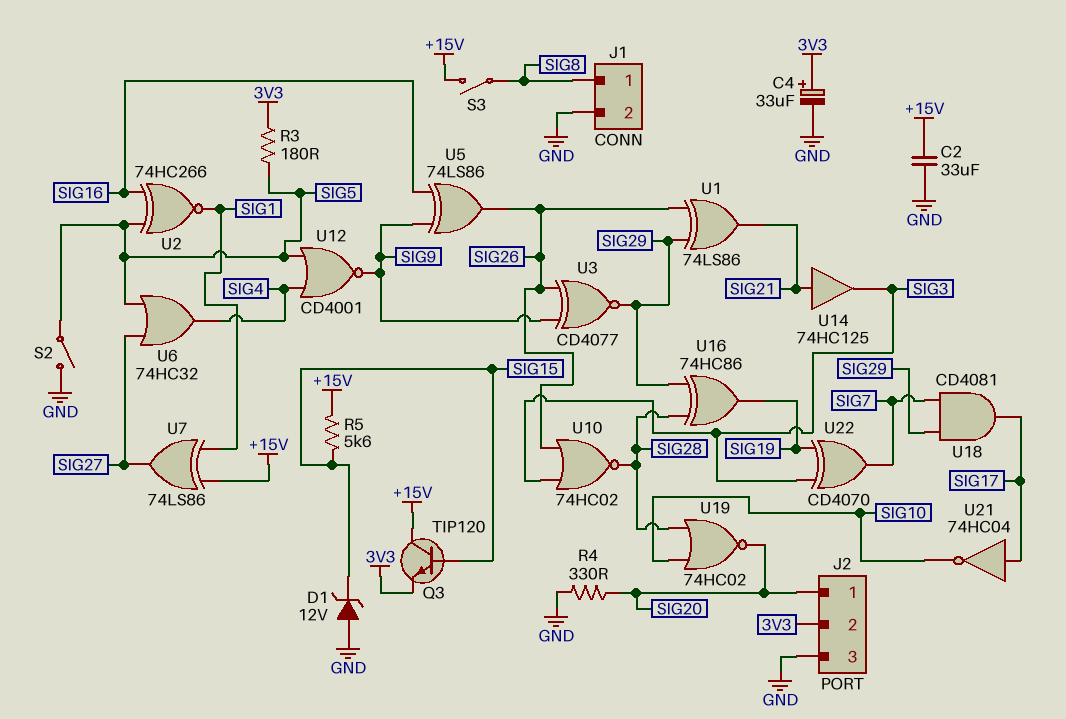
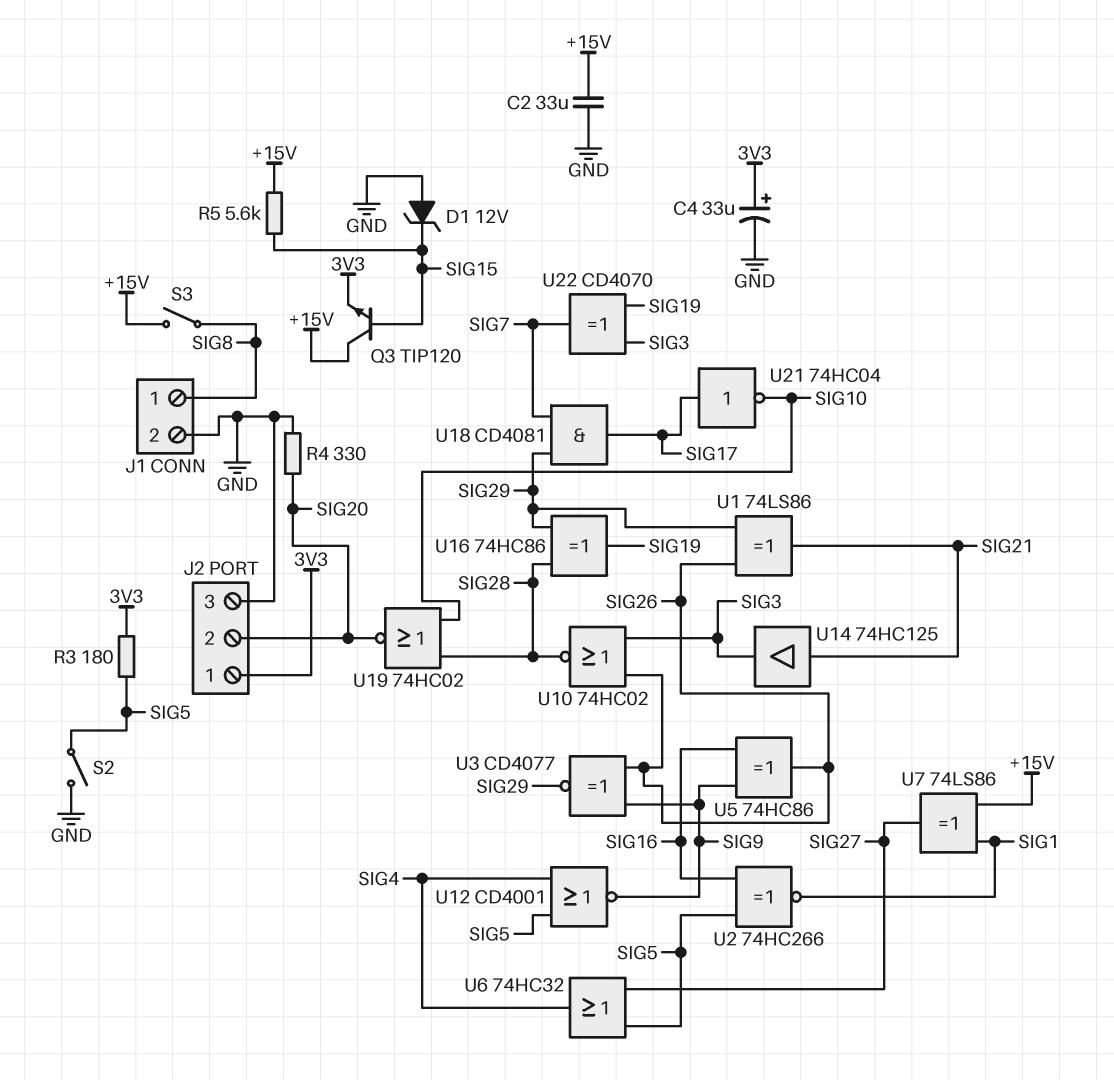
J2 pin 1: SIG20 -> 3V3
J2 pin 2: 3V3 -> SIG20
U5: XOR 74LS86 (in SIG9, in SIG16, out SIG26) -> XOR 74HC86 (in SIG9, in SIG16, out SIG26)

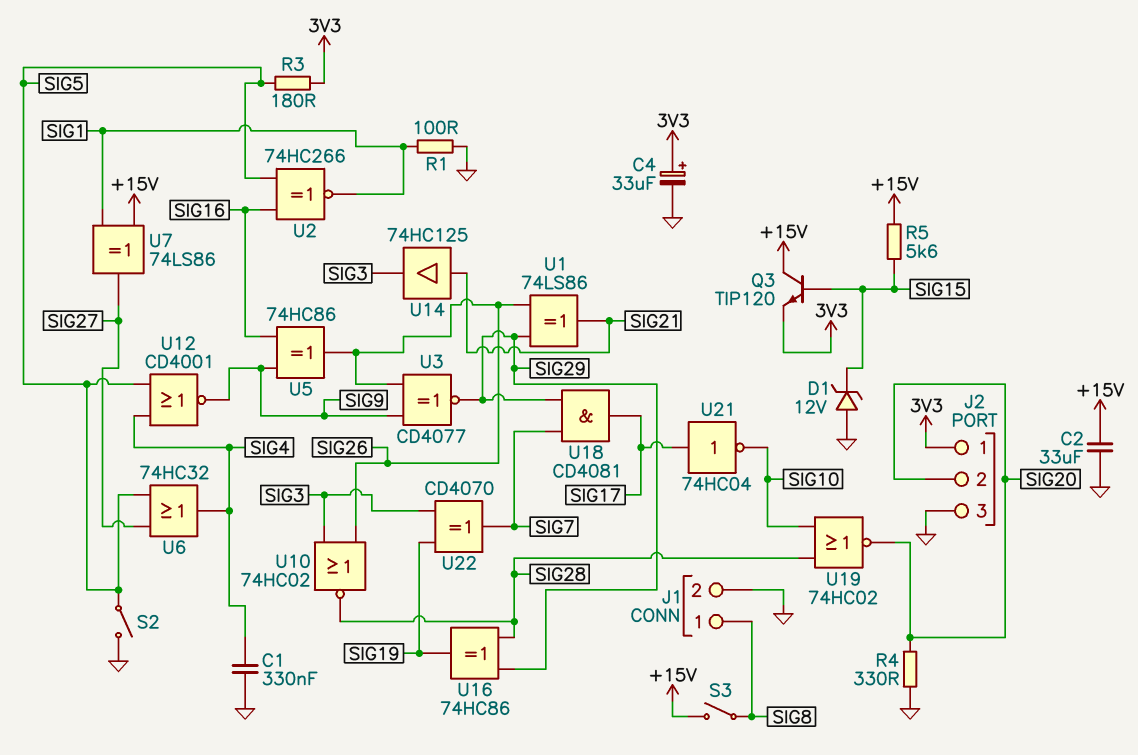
C1: none -> 330nF (GND, SIG4)
R1: none -> 100 (GND, SIG1)

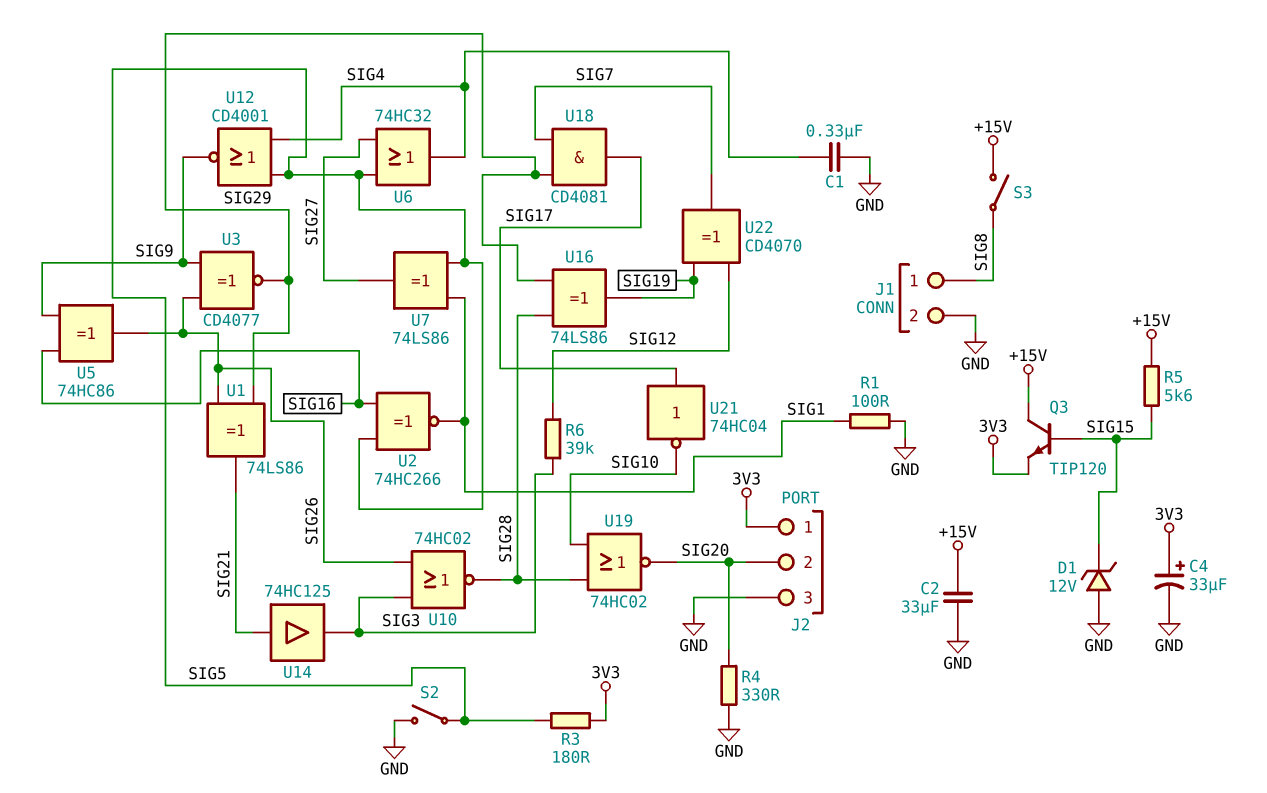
R6: none -> 39k (SIG3, SIG12)
U7: XOR 74LS86 (in +15V, in SIG1, out SIG27) -> XOR 74LS86 (in SIG1, in SIG5, out SIG27)
U16: XOR 74HC86 (in SIG28, in SIG29, out SIG19) -> XOR 74LS86 (in SIG28, in SIG29, out SIG19)
U22: XOR CD4070 (in SIG3, in SIG19, out SIG7) -> XOR CD4070 (in SIG12, in SIG19, out SIG7)

